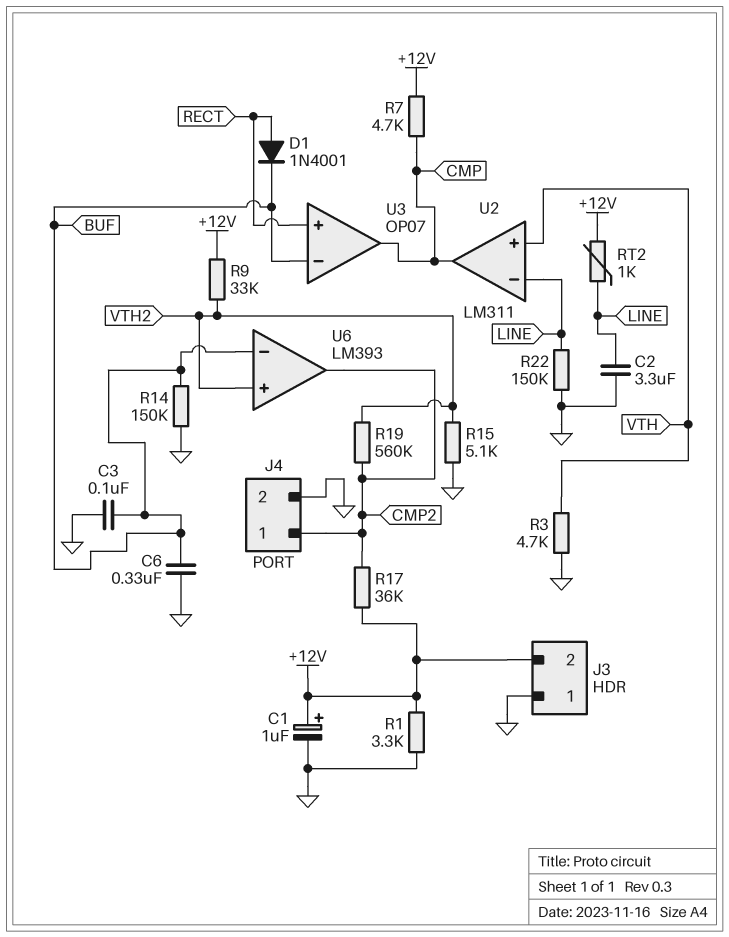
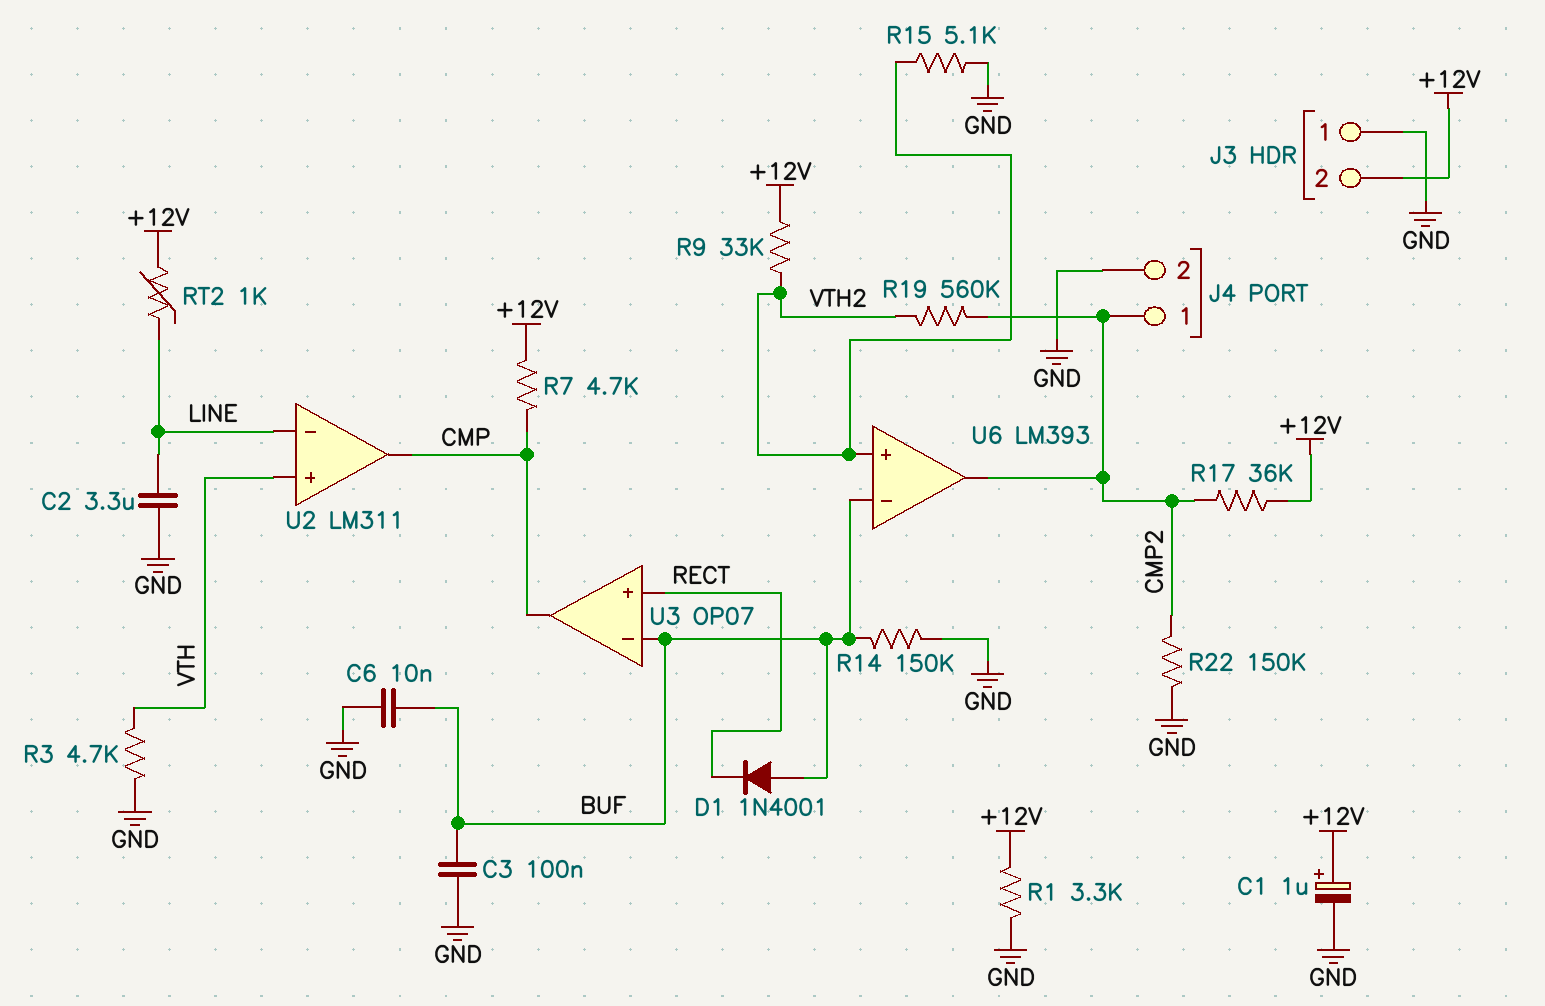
C6: 330nF (BUF, GND) -> 10nF (BUF, GND)
D1: diode 1N4001 (A RECT, K BUF) -> diode 1N4001 (A BUF, K RECT)
R22: 150k (GND, LINE) -> 150k (CMP2, GND)

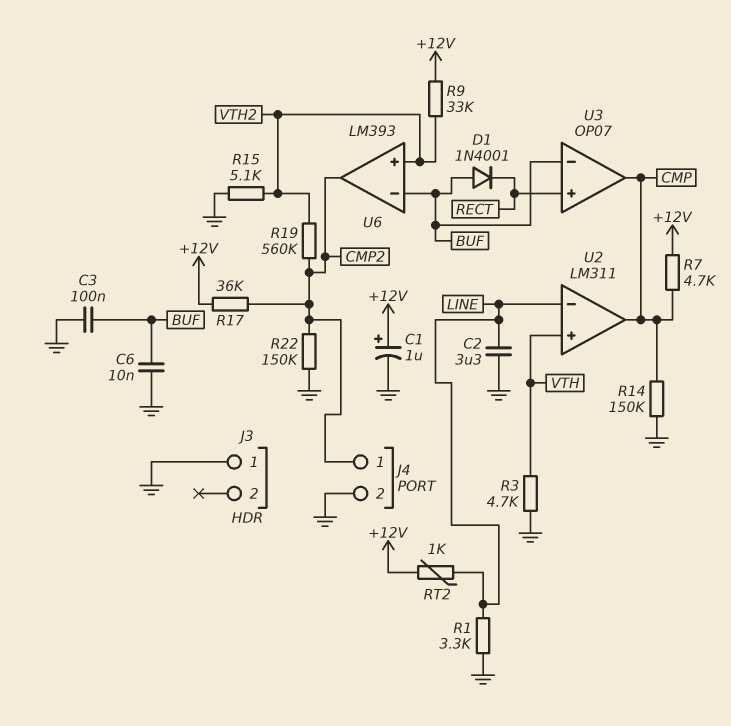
J3 pin 2: +12V -> none
R1: 3.3k (+12V, GND) -> 3.3k (GND, LINE)
R14: 150k (BUF, GND) -> 150k (CMP, GND)

